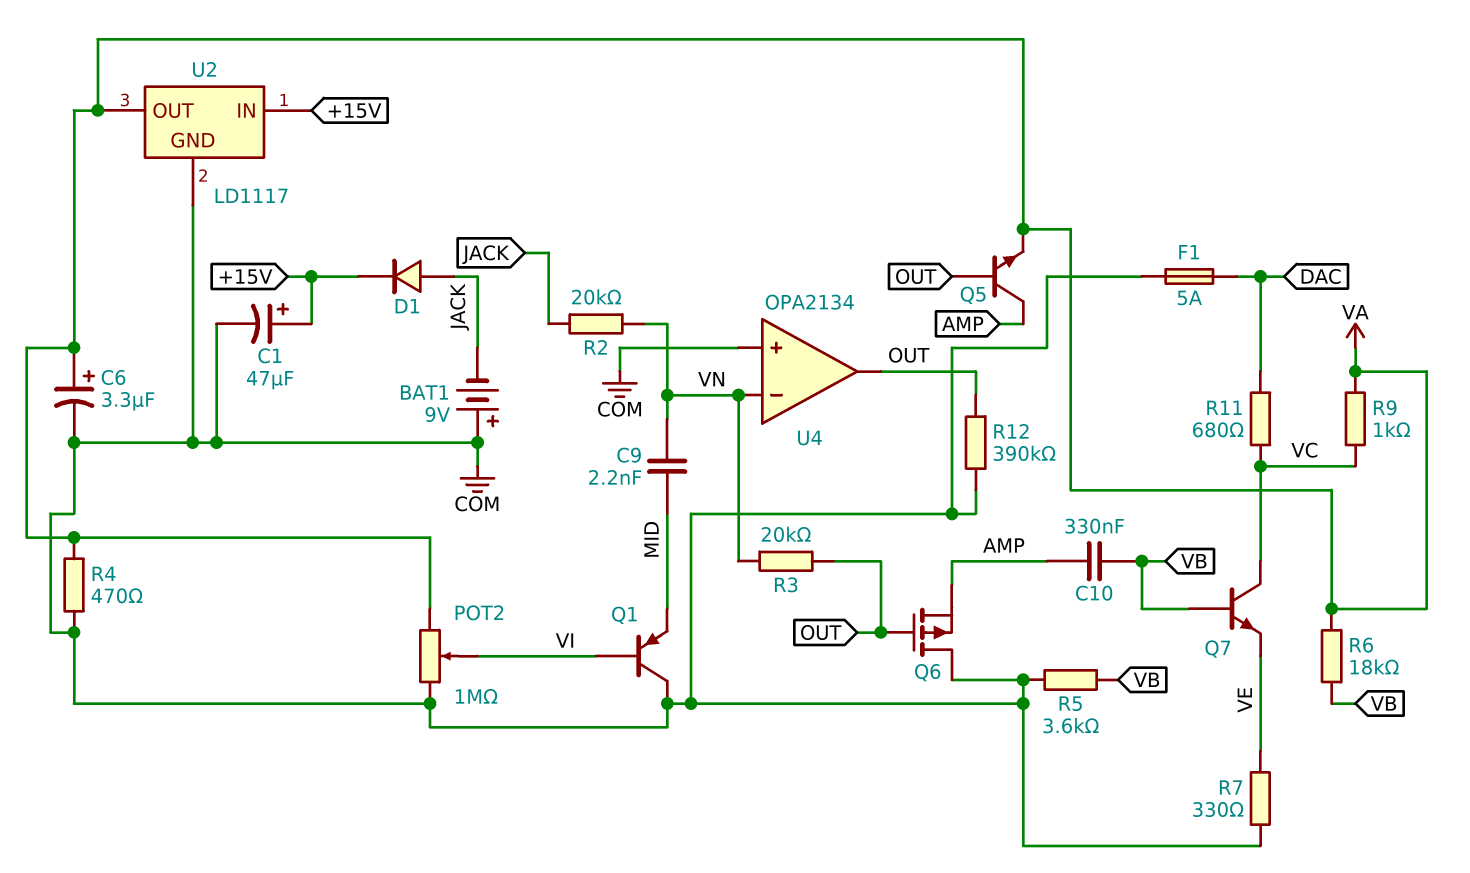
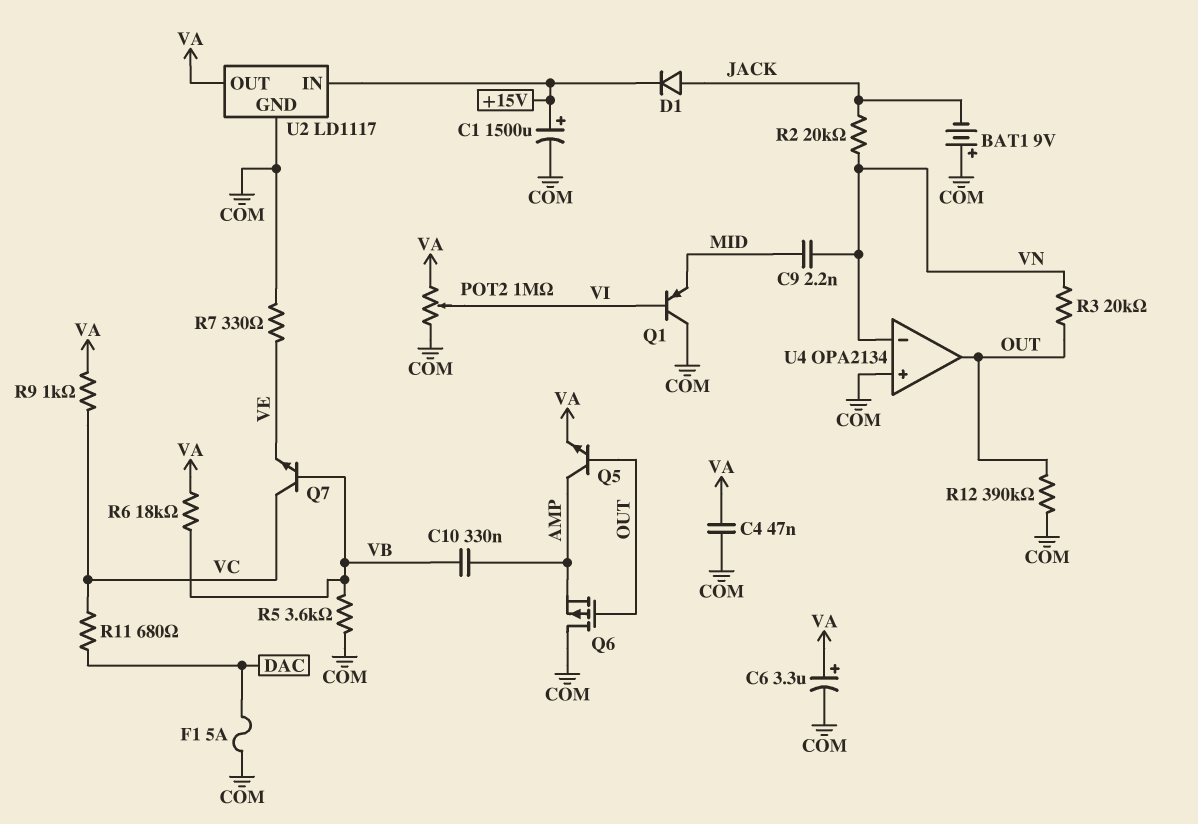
C1: 47uF (plus +15V, minus COM) -> 1500uF (plus +15V, minus COM)
C4: none -> 47nF (COM, VA)
R4: 470 (COM, VA) -> none

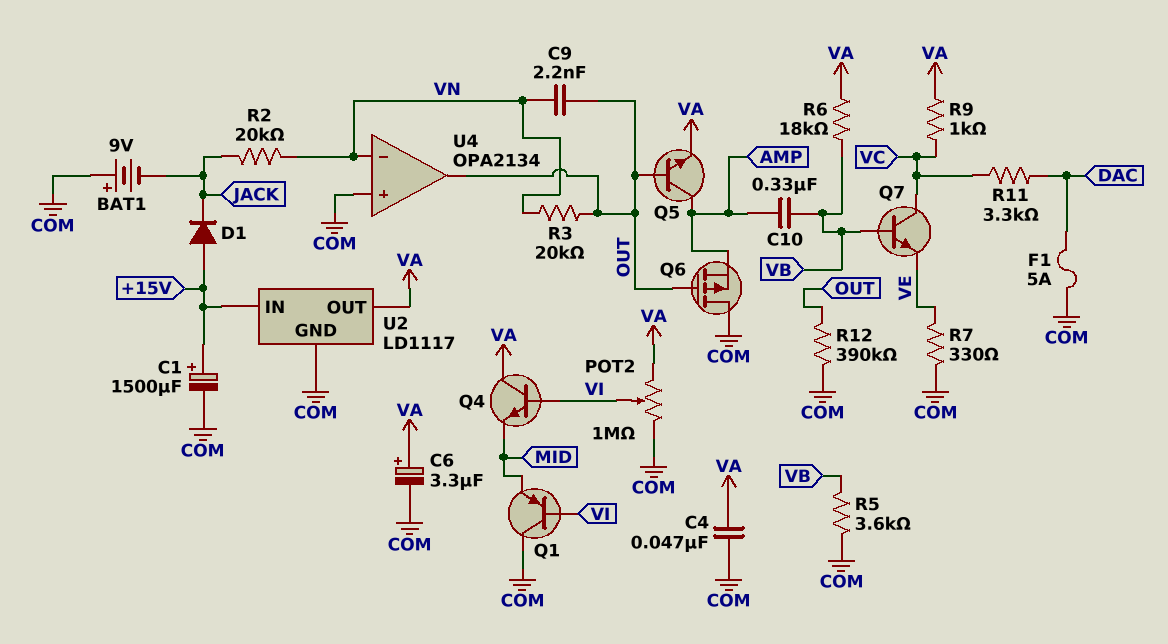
C9: 2.2nF (MID, VN) -> 2.2nF (OUT, VN)
D1: diode (A JACK, K +15V) -> diode (A +15V, K JACK)
Q4: none -> NPN (B VI, C VA, E MID)
R11: 680 (DAC, VC) -> 3.3k (DAC, VC)

